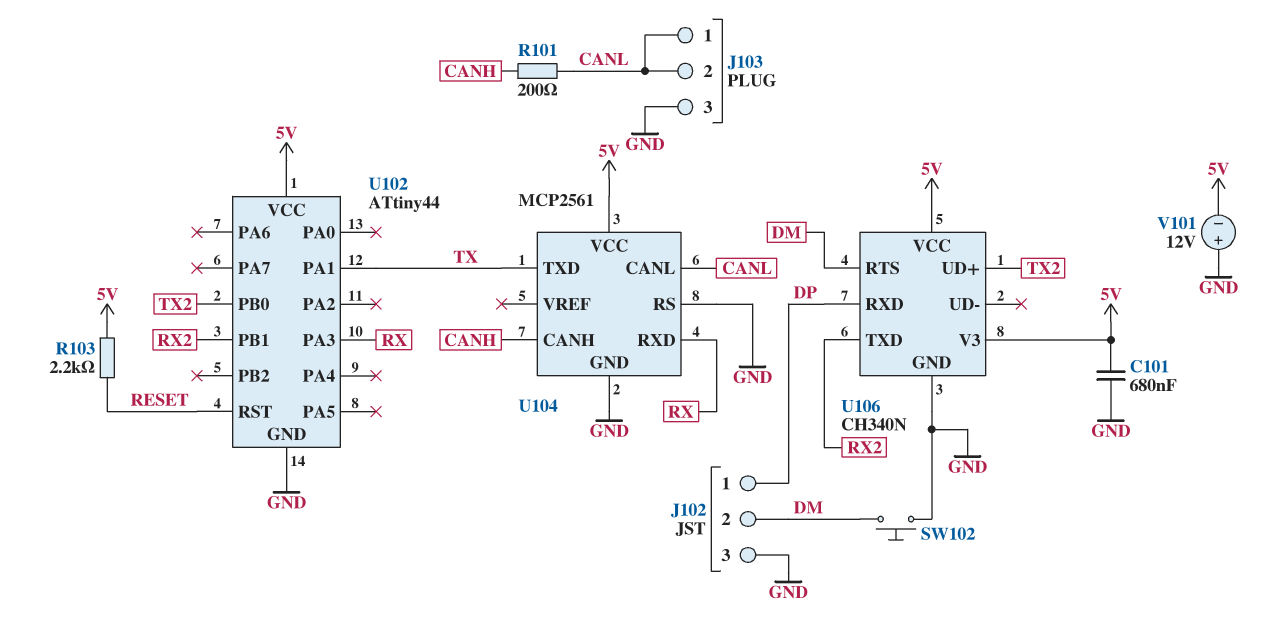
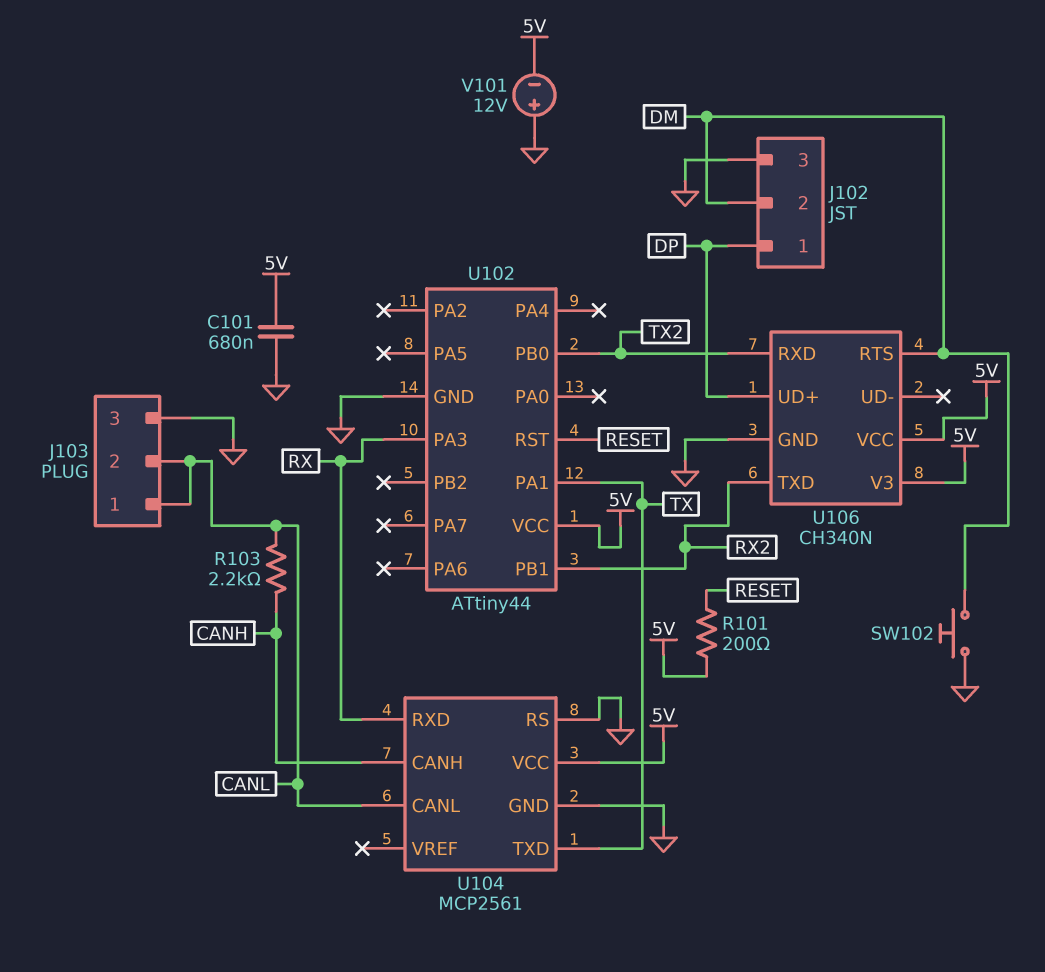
R101: 200 (CANH, CANL) -> 200 (5V, RESET)
R103: 2.2k (5V, RESET) -> 2.2k (CANH, CANL)
U106 pin RXD: DP -> TX2
U106 pin UD+: TX2 -> DP

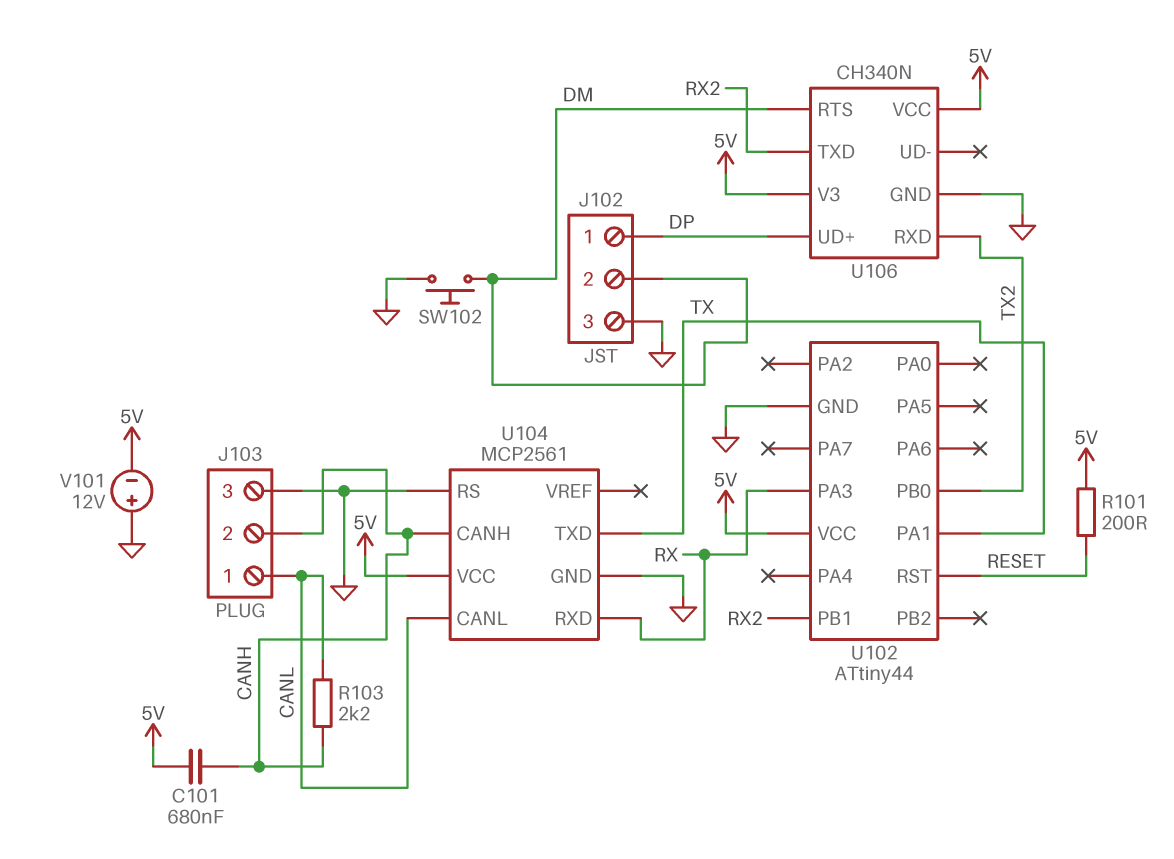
C101: 680nF (5V, GND) -> 680nF (5V, CANH)
J103 pin 2: CANL -> CANH

